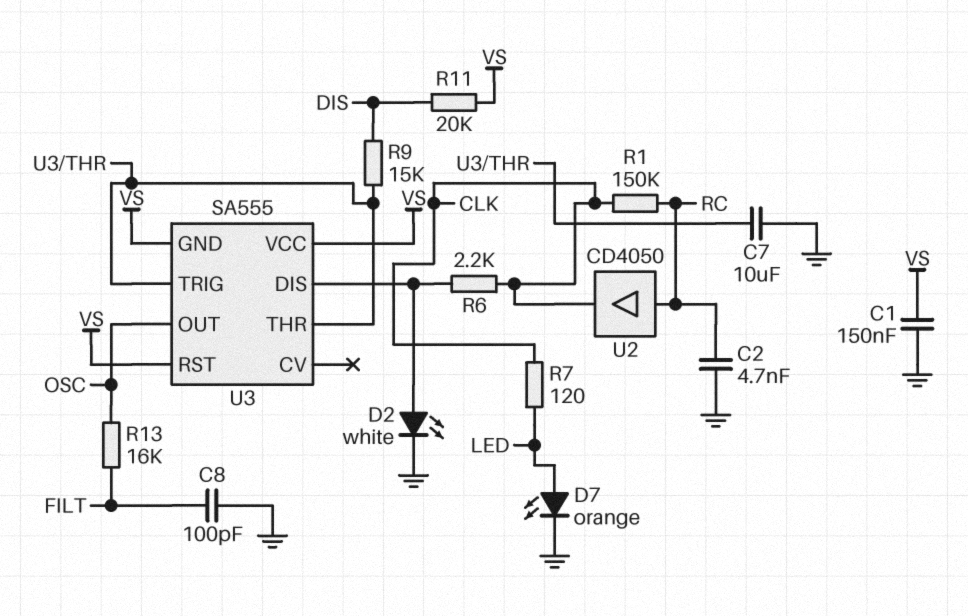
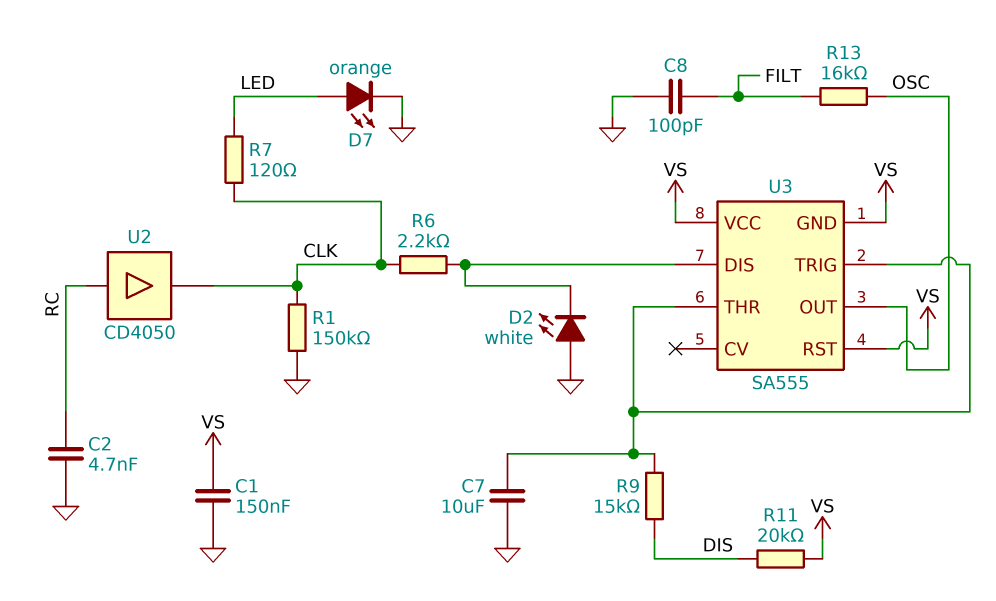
D2: LED white (A U3/DIS, K GND) -> LED white (A GND, K U3/DIS)
R1: 150k (CLK, RC) -> 150k (CLK, GND)

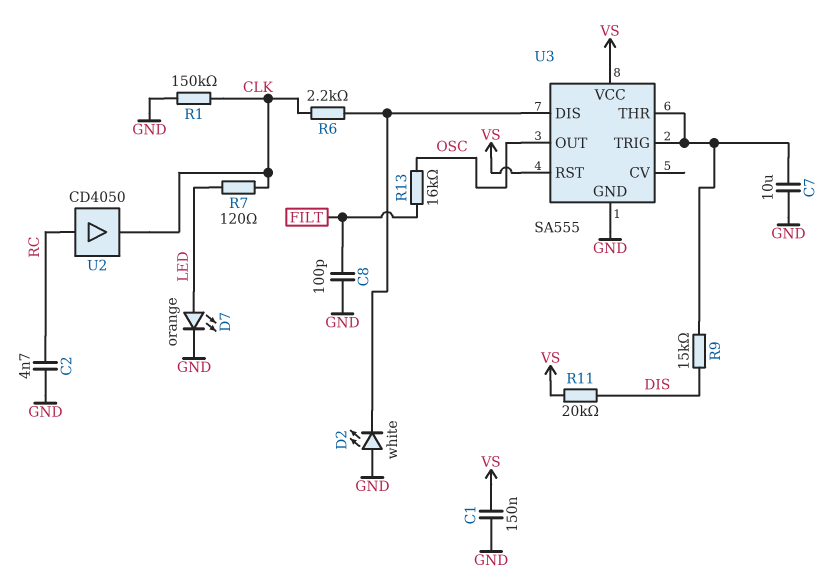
U3 pin GND: VS -> GND

